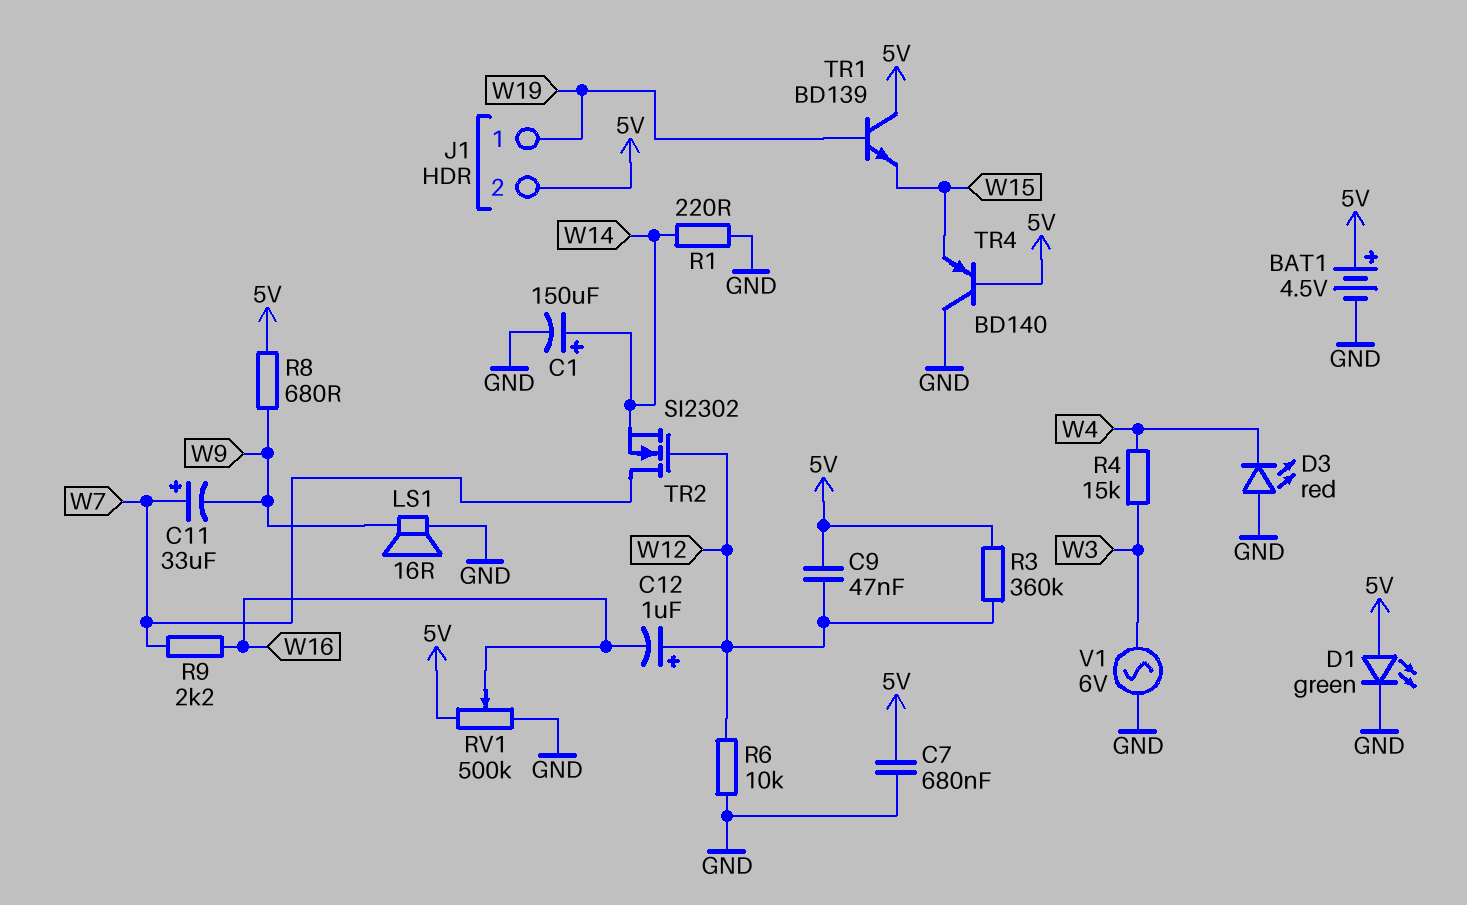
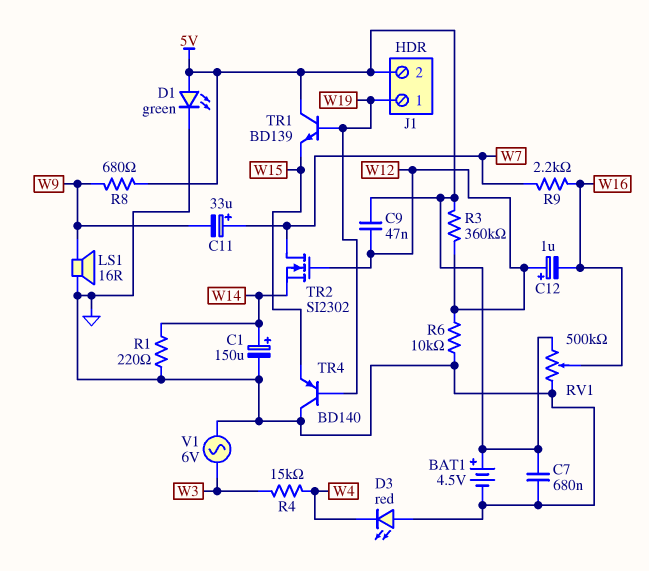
TR4: PNP BD140 (B 5V, C GND, E W15) -> PNP BD140 (B W19, C GND, E W15)

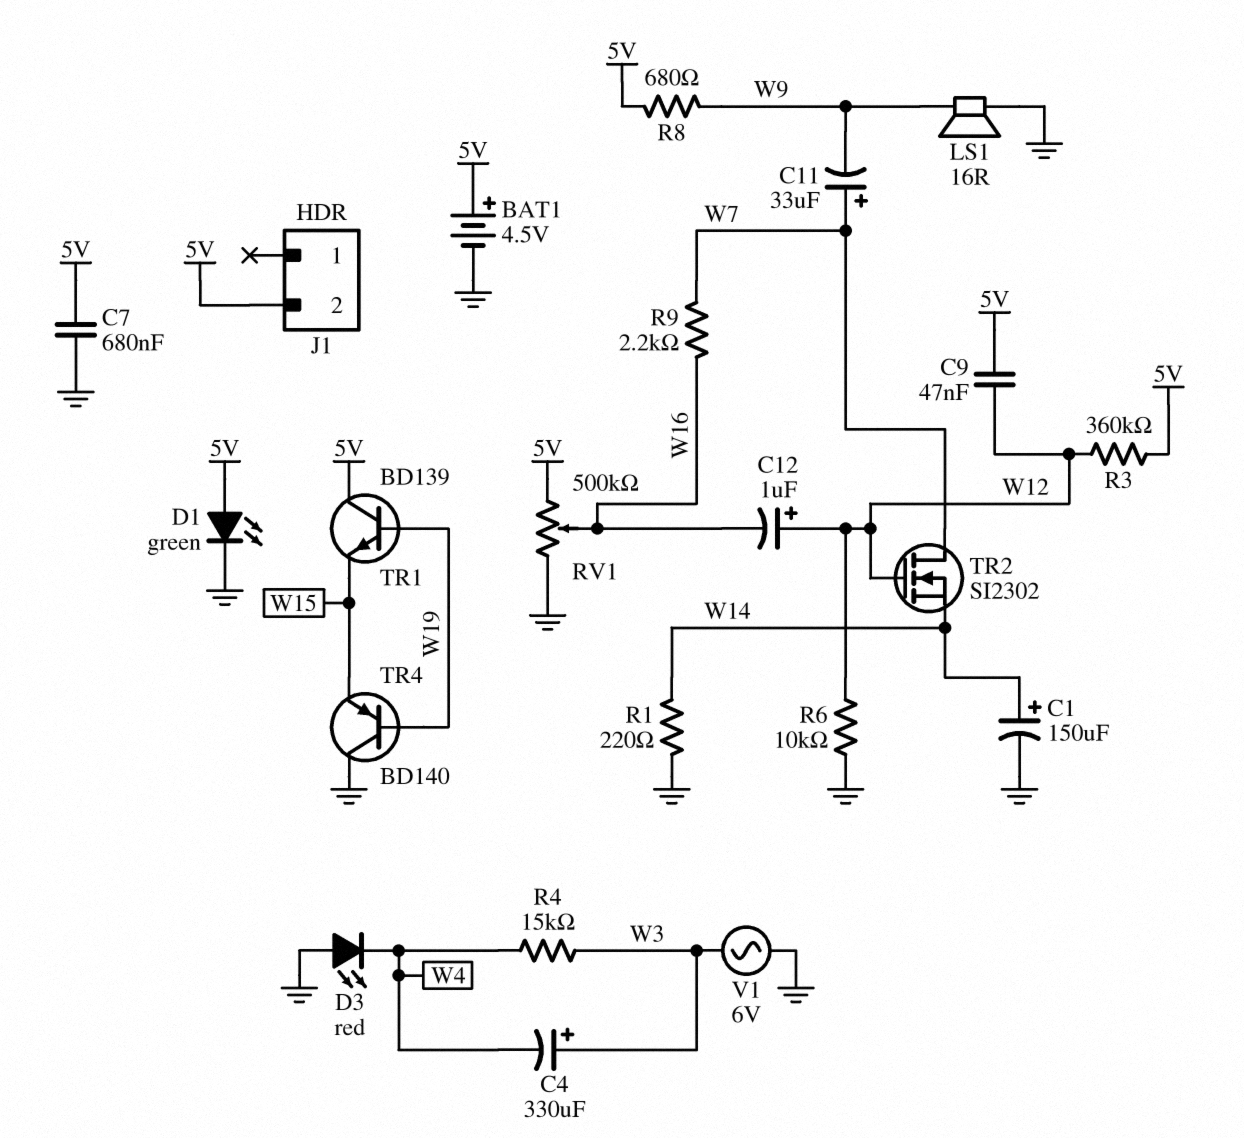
C4: none -> 330uF (plus W3, minus W4)
J1 pin 1: W19 -> none

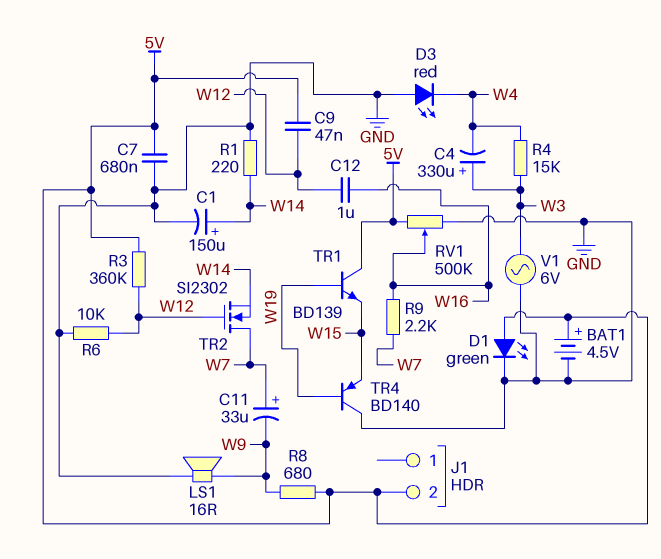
C12: 1uF (plus W12, minus W16) -> 1uF (W12, W16)

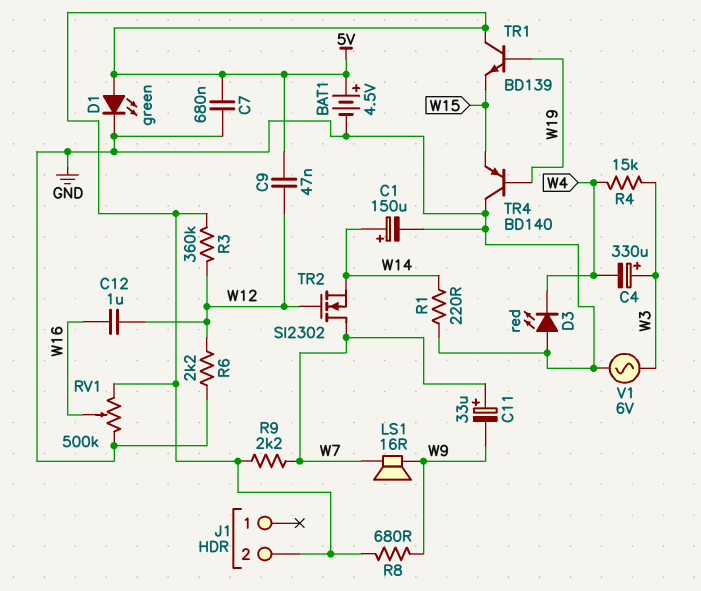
LS1: speaker 16R (GND, W9) -> speaker 16R (W7, W9)
R6: 10k (GND, W12) -> 2.2k (GND, W12)
R9: 2.2k (W7, W16) -> 2.2k (5V, W7)

